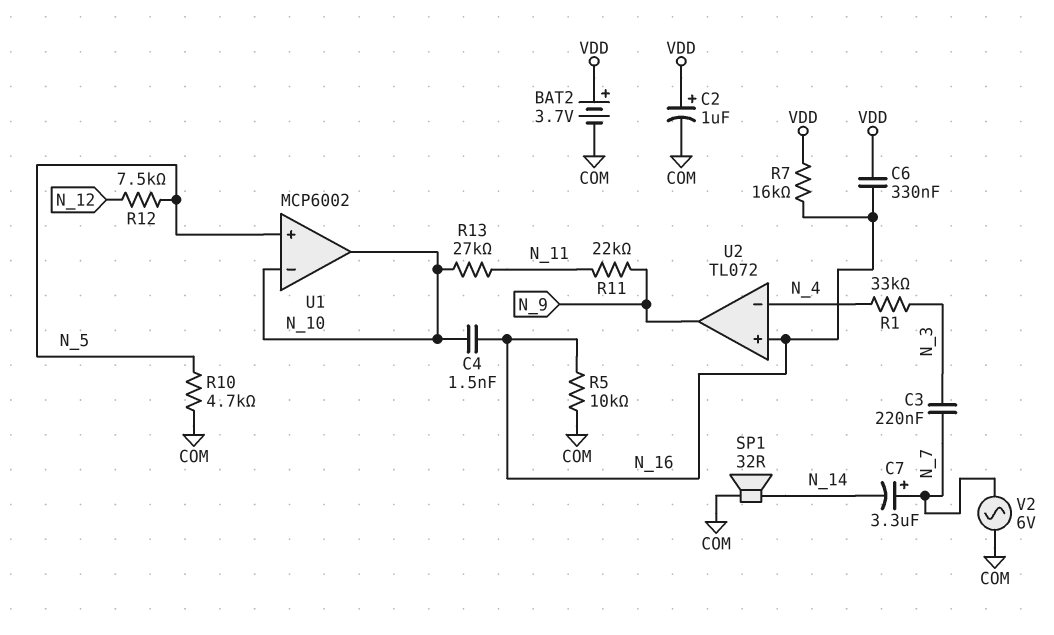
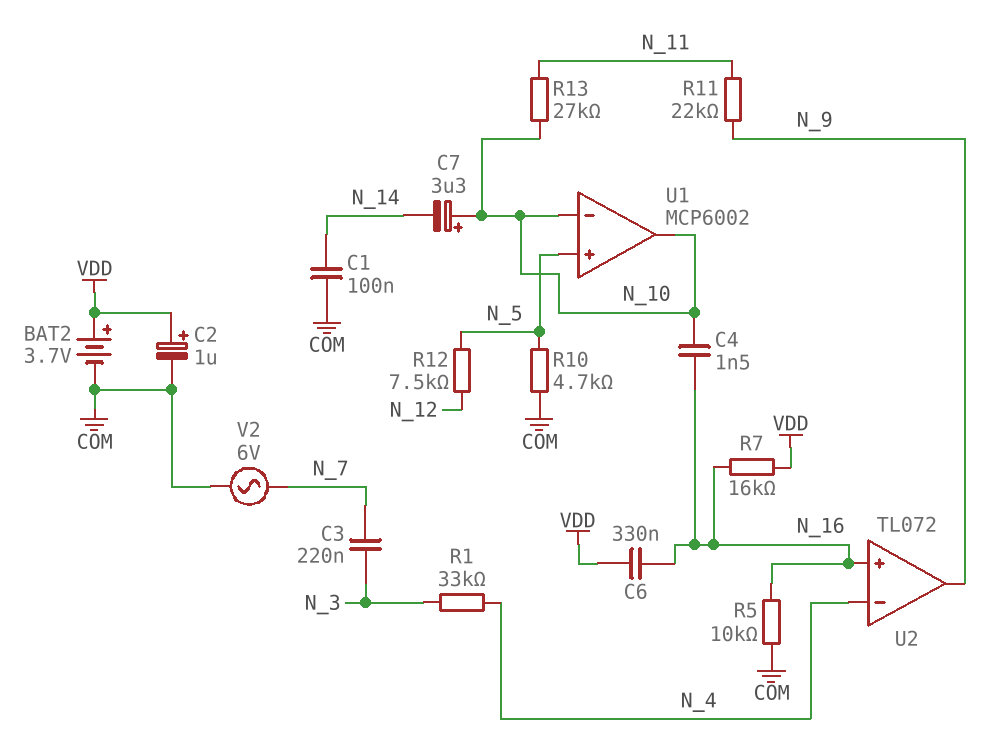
C1: none -> 100nF (COM, N_14)
C7: 3.3uF (plus N_7, minus N_14) -> 3.3uF (plus N_10, minus N_14)
SP1: speaker 32R (COM, N_14) -> none

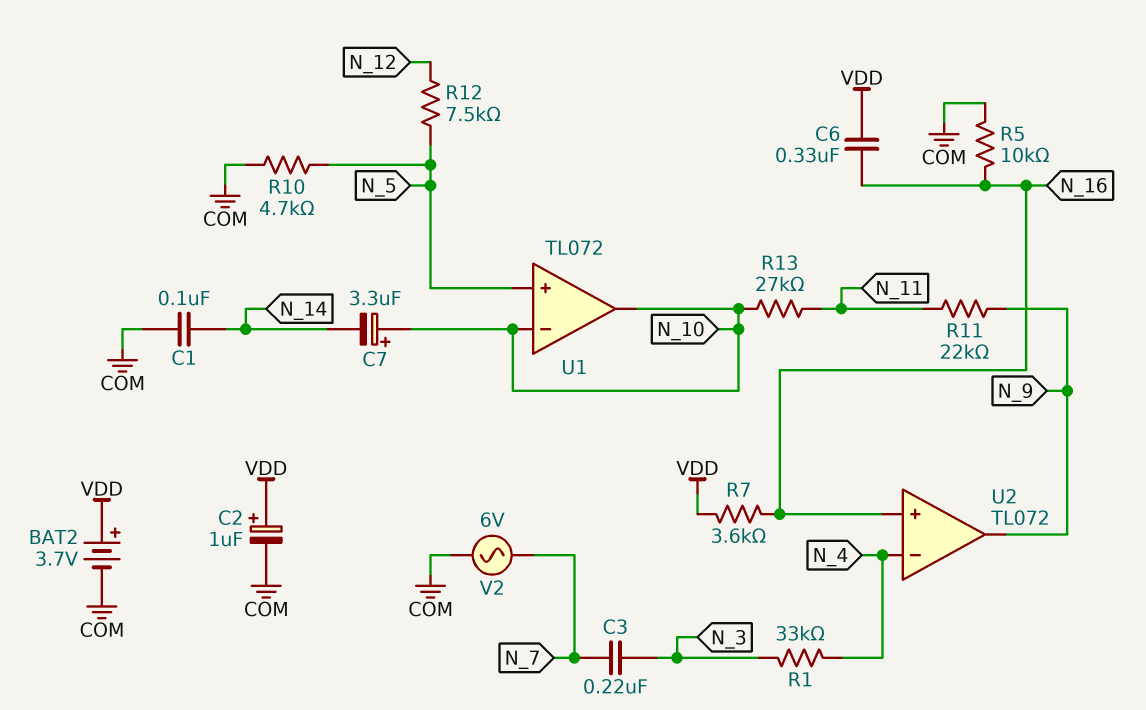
C4: 1.5nF (N_10, N_16) -> none
R7: 16k (N_16, VDD) -> 3.6k (N_16, VDD)
U1: MCP6002 -> TL072

